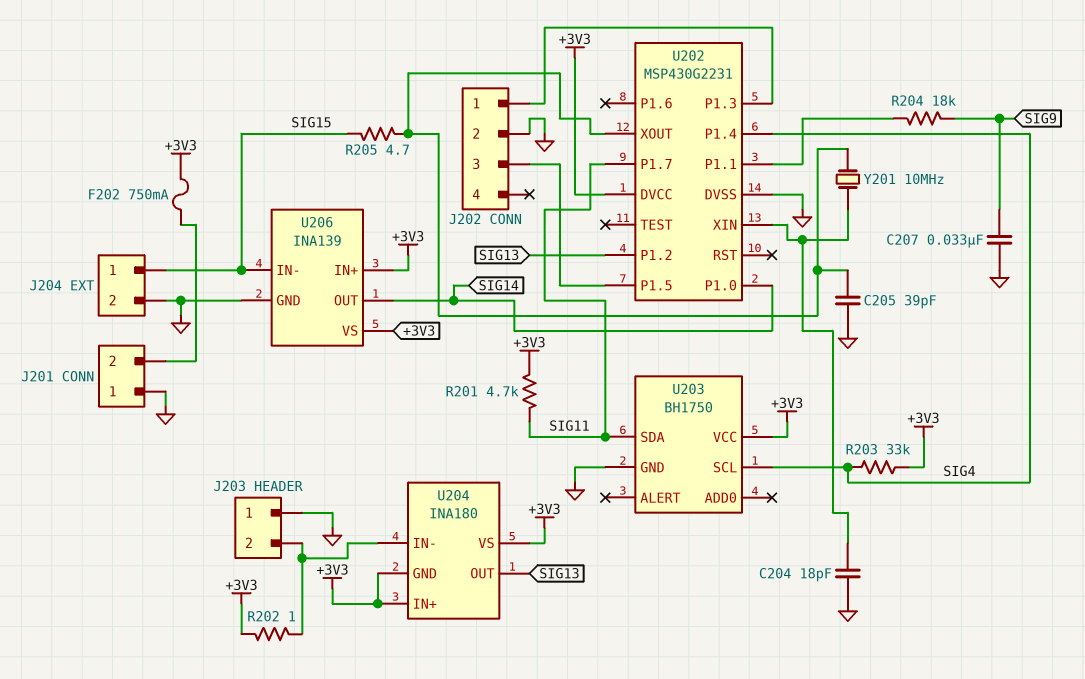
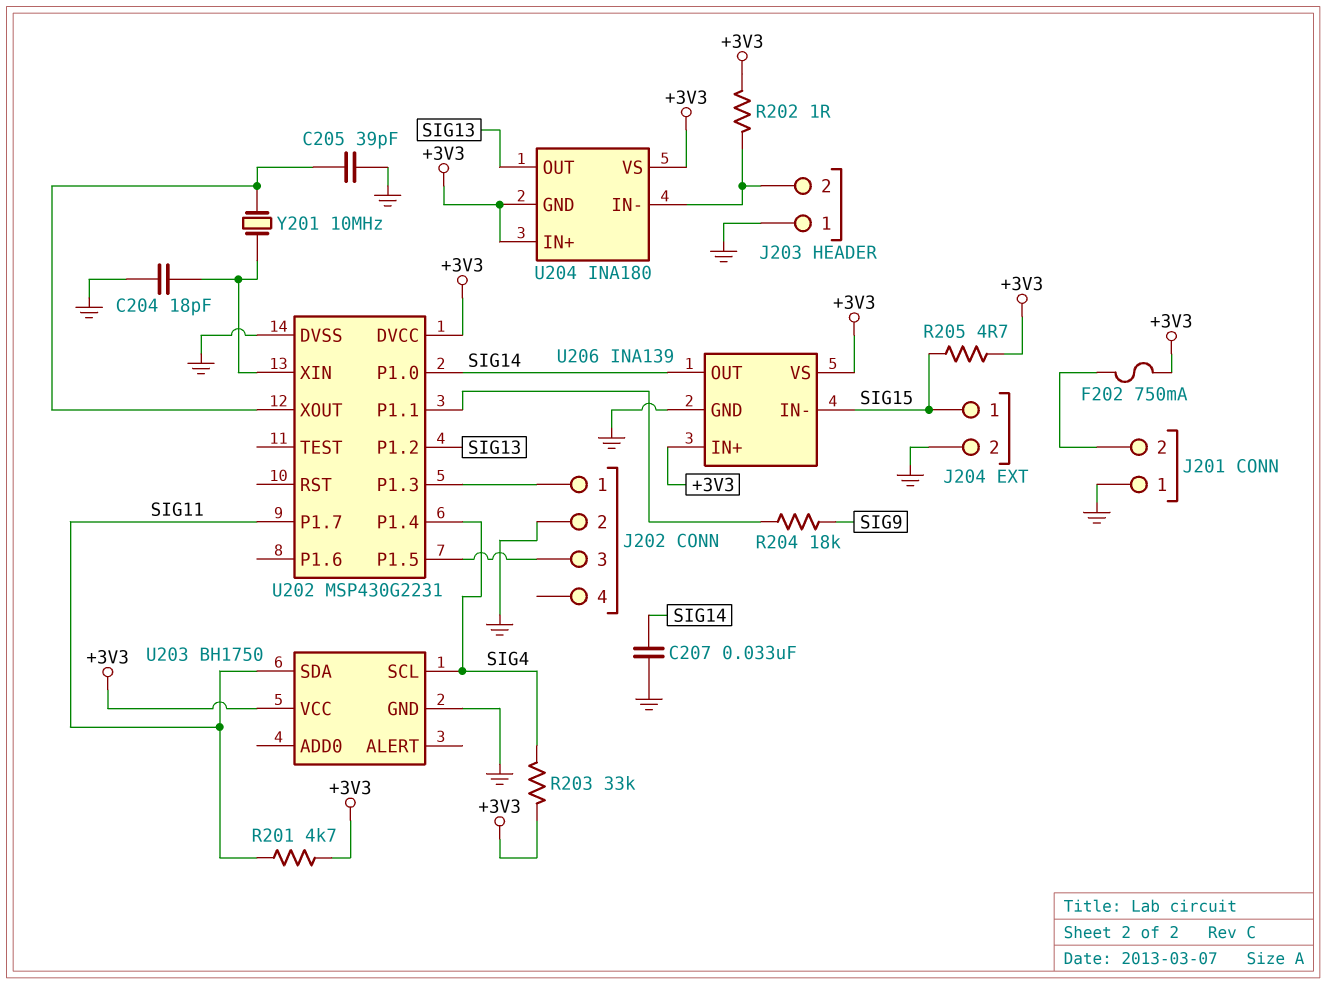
C207: 33nF (GND, SIG9) -> 33nF (GND, SIG14)
R205: 4.7 (SIG15, U202/XOUT) -> 4.7 (+3V3, SIG15)

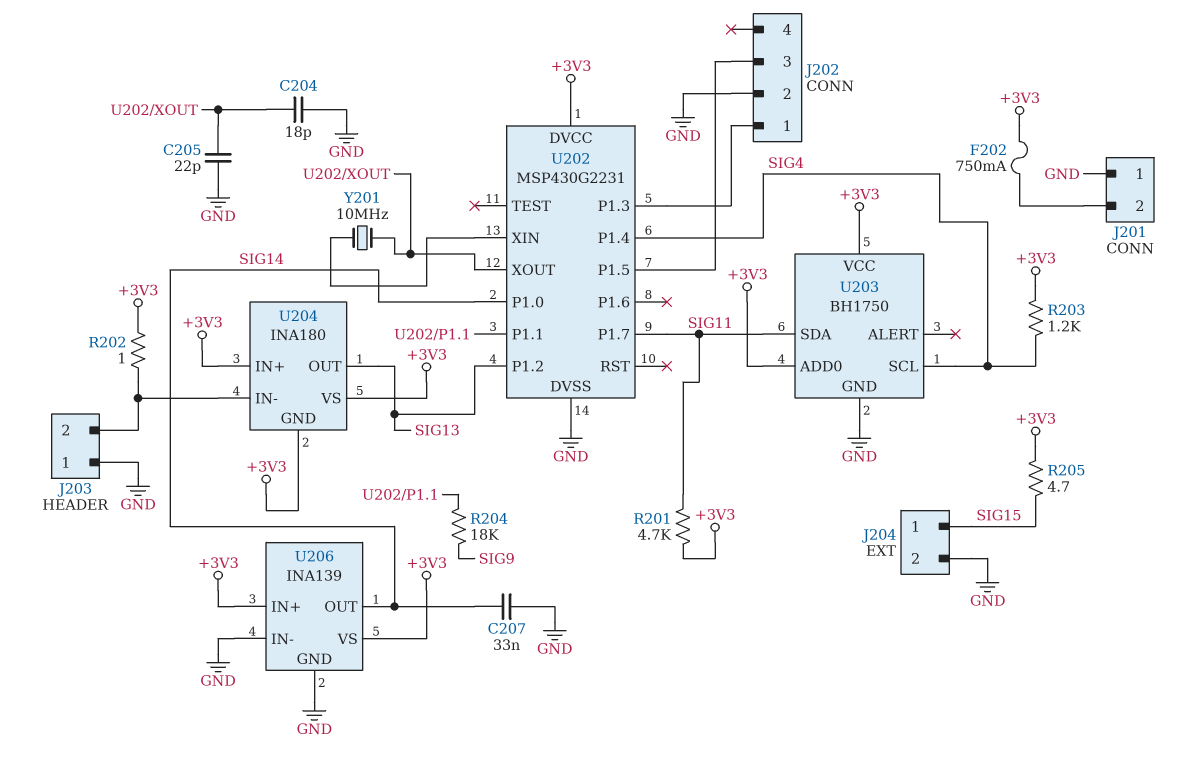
C204: 18pF (GND, U202/XIN) -> 18pF (GND, U202/XOUT)
C205: 39pF (GND, U202/XOUT) -> 22pF (GND, U202/XOUT)
R203: 33k (+3V3, SIG4) -> 1.2k (+3V3, SIG4)
U203 pin ADD0: none -> +3V3
U206 pin IN-: SIG15 -> GND

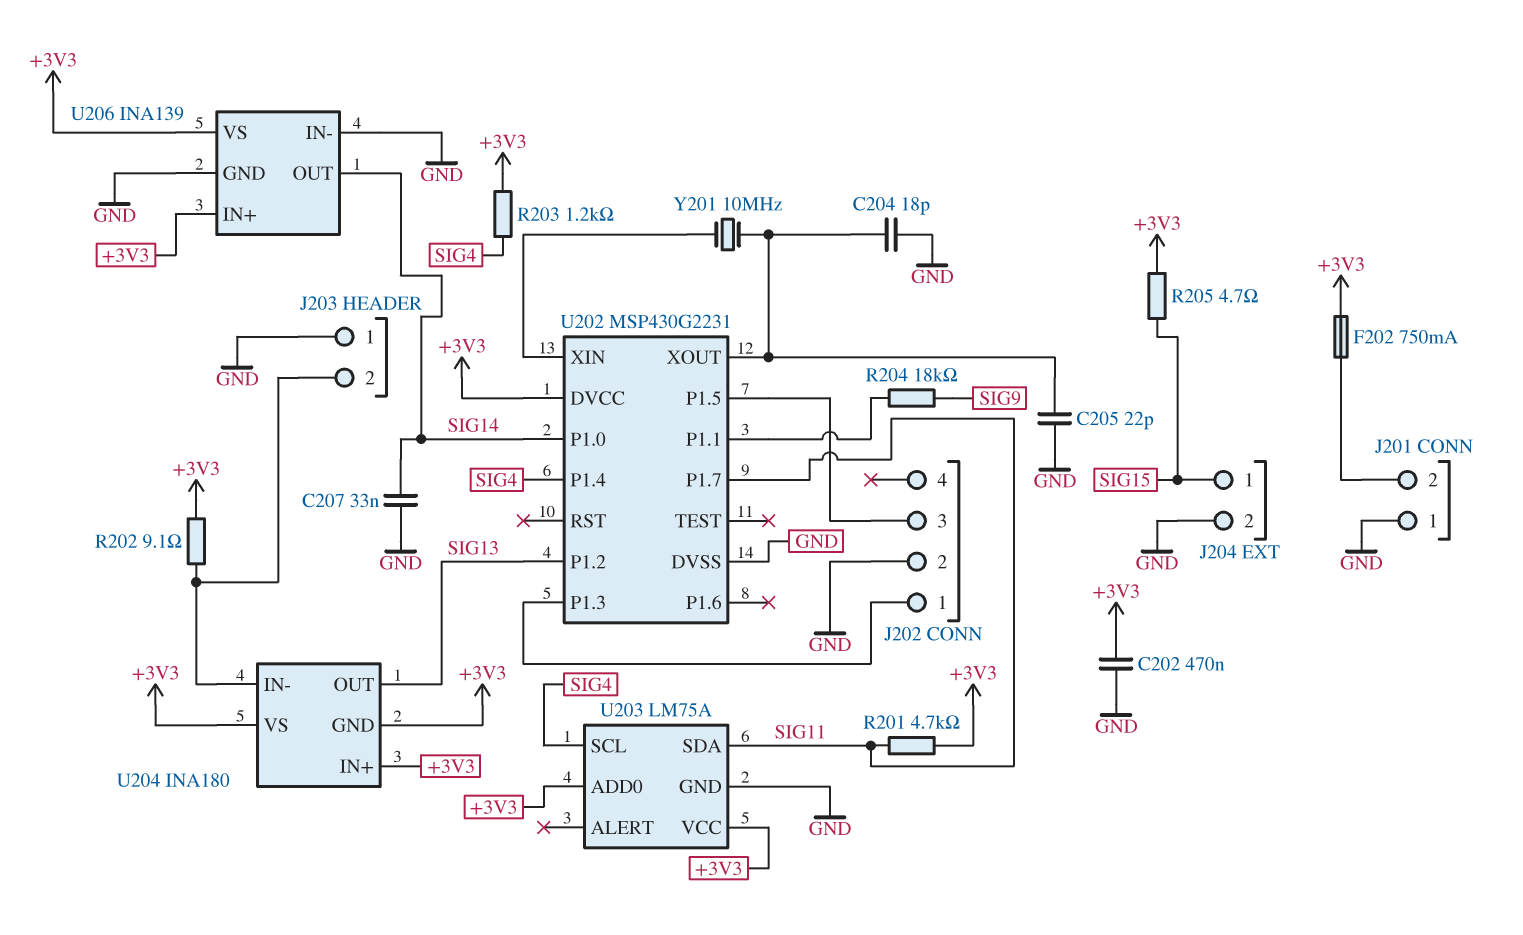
C202: none -> 470nF (+3V3, GND)
R202: 1 (+3V3, J203/2) -> 9.1 (+3V3, J203/2)
U203: BH1750 -> LM75A

